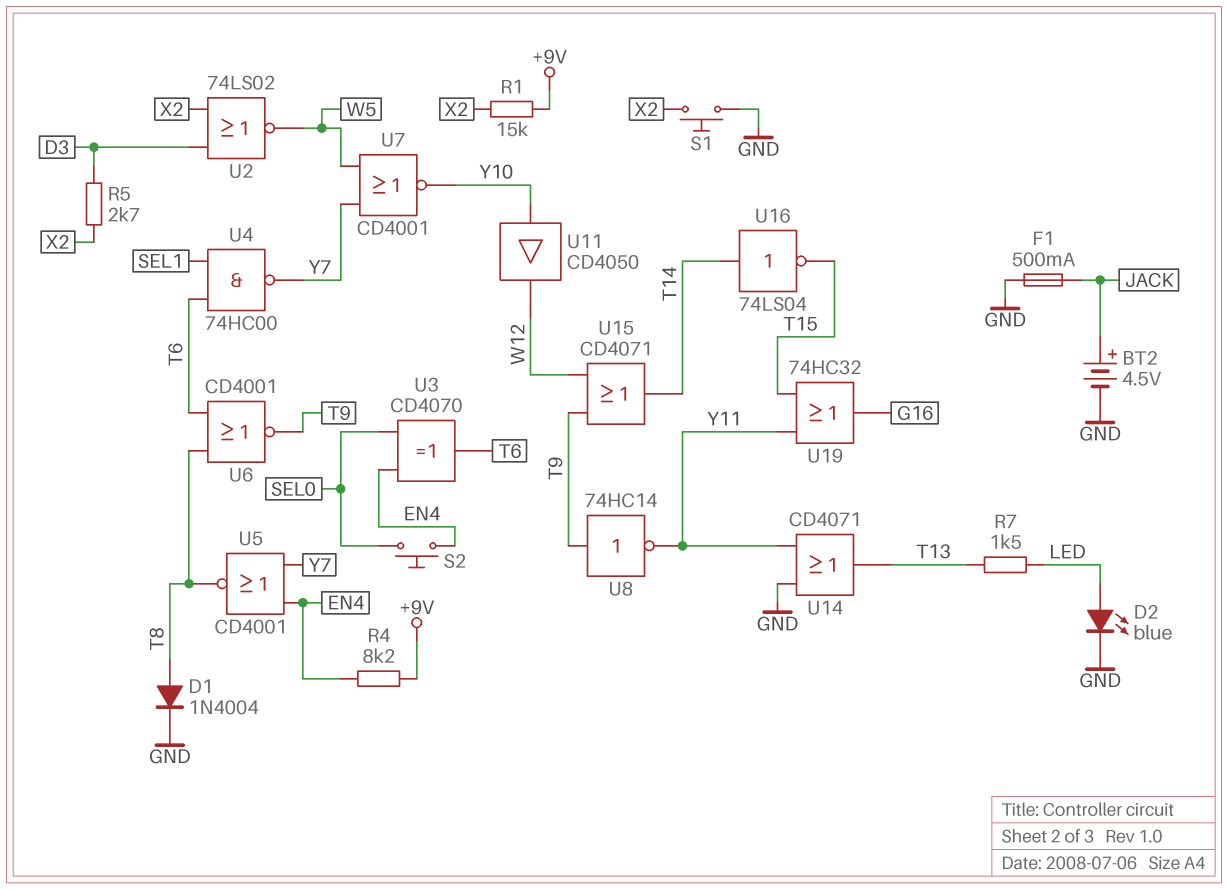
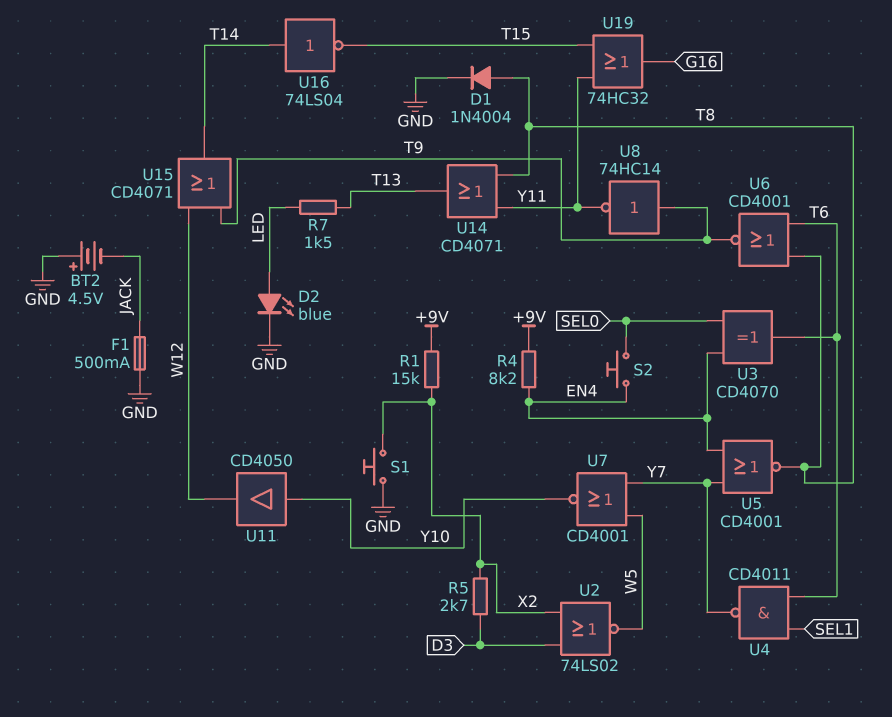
BT2: 4.5V (plus JACK, minus GND) -> 4.5V (plus GND, minus JACK)
U4: NAND 74HC00 (in SEL1, in T6, out Y7) -> NAND CD4011 (in SEL1, in T6, out Y7)
U14: OR CD4071 (in GND, in Y11, out T13) -> OR CD4071 (in T8, in Y11, out T13)

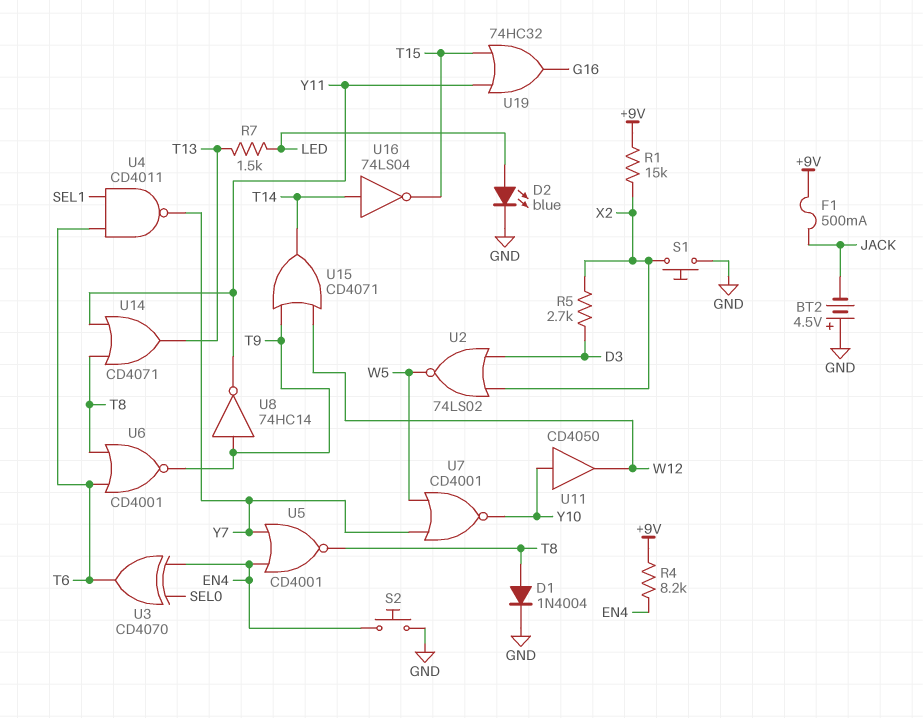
F1: 500mA (GND, JACK) -> 500mA (+9V, JACK)
S2: button (EN4, SEL0) -> button (EN4, GND)

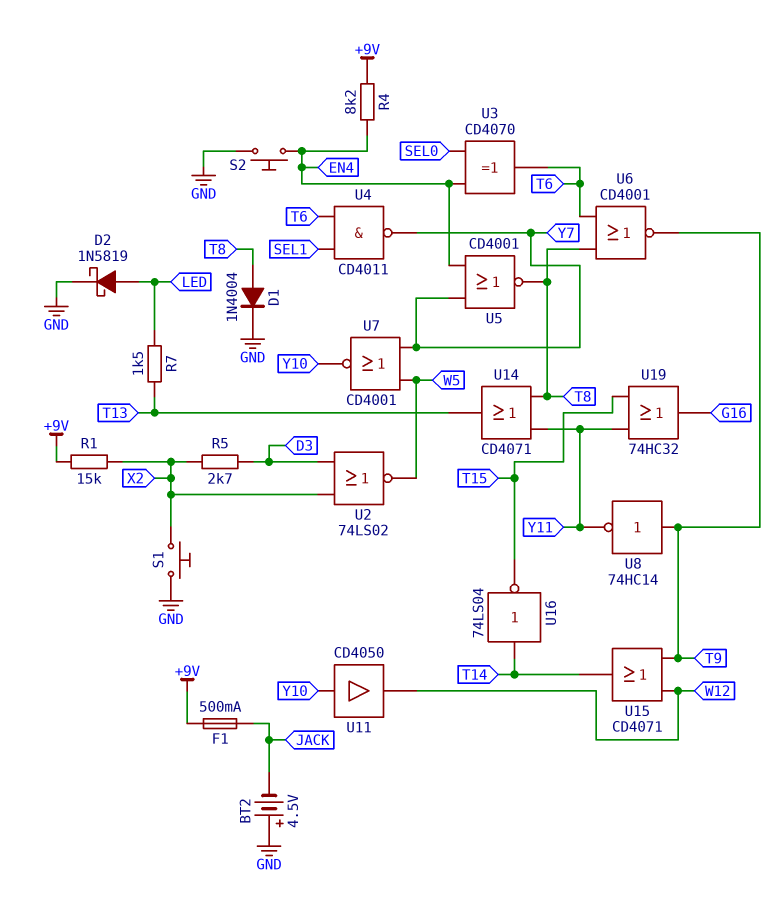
D2: LED blue (A LED, K GND) -> schottky 1N5819 (A LED, K GND)

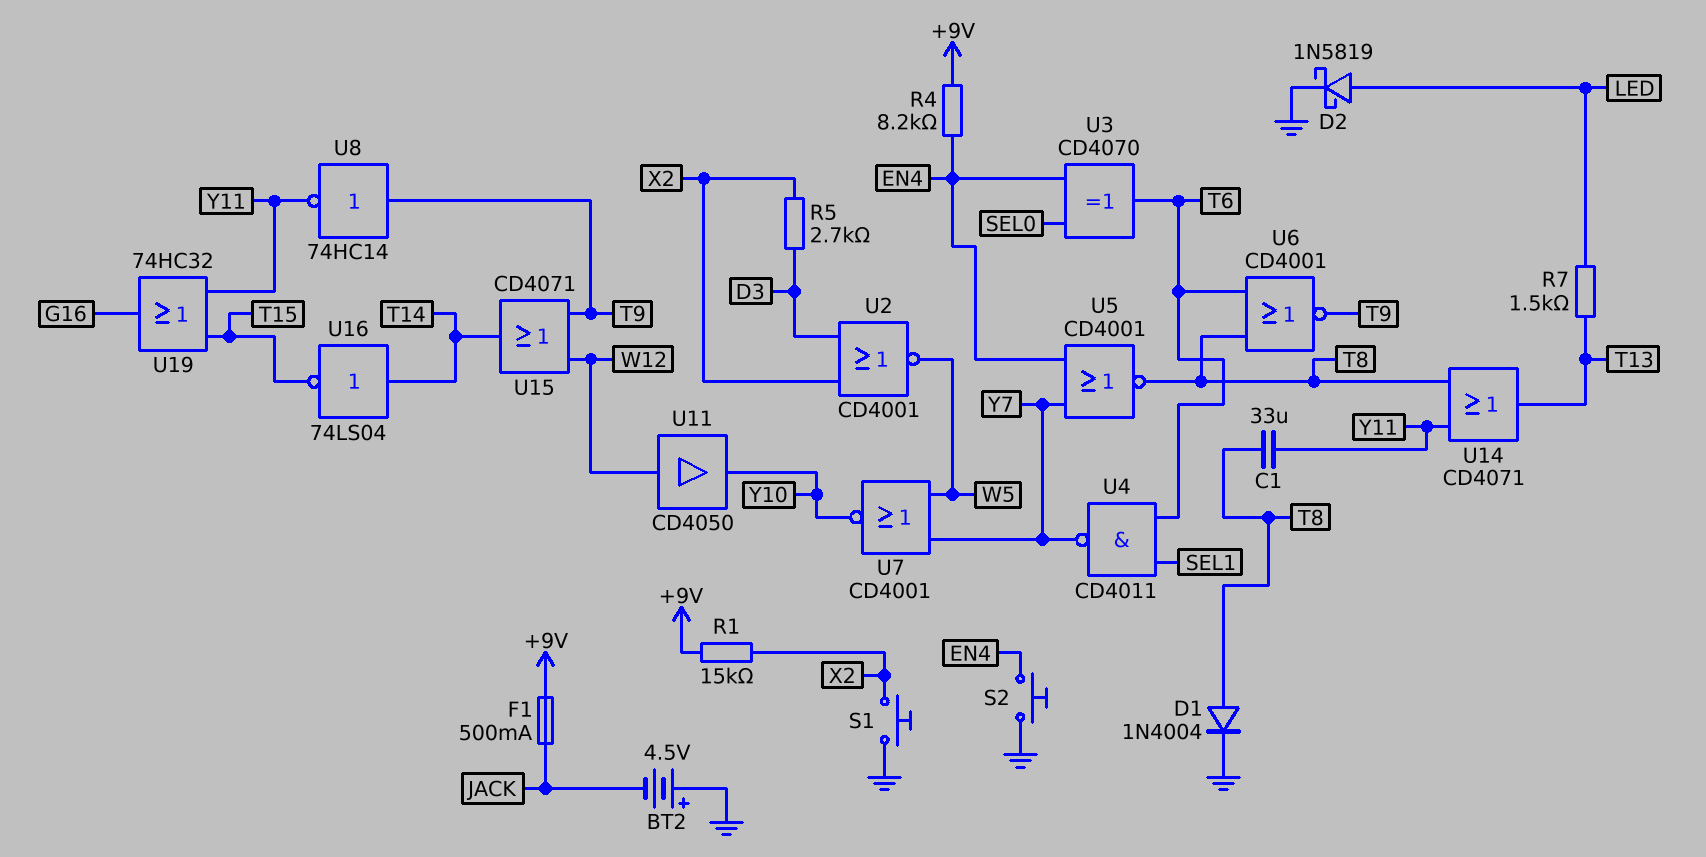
C1: none -> 33uF (T8, Y11)
U2: NOR 74LS02 (in D3, in X2, out W5) -> NOR CD4001 (in D3, in X2, out W5)
U11: buffer CD4050 (in Y10, out W12) -> buffer CD4050 (in W12, out Y10)

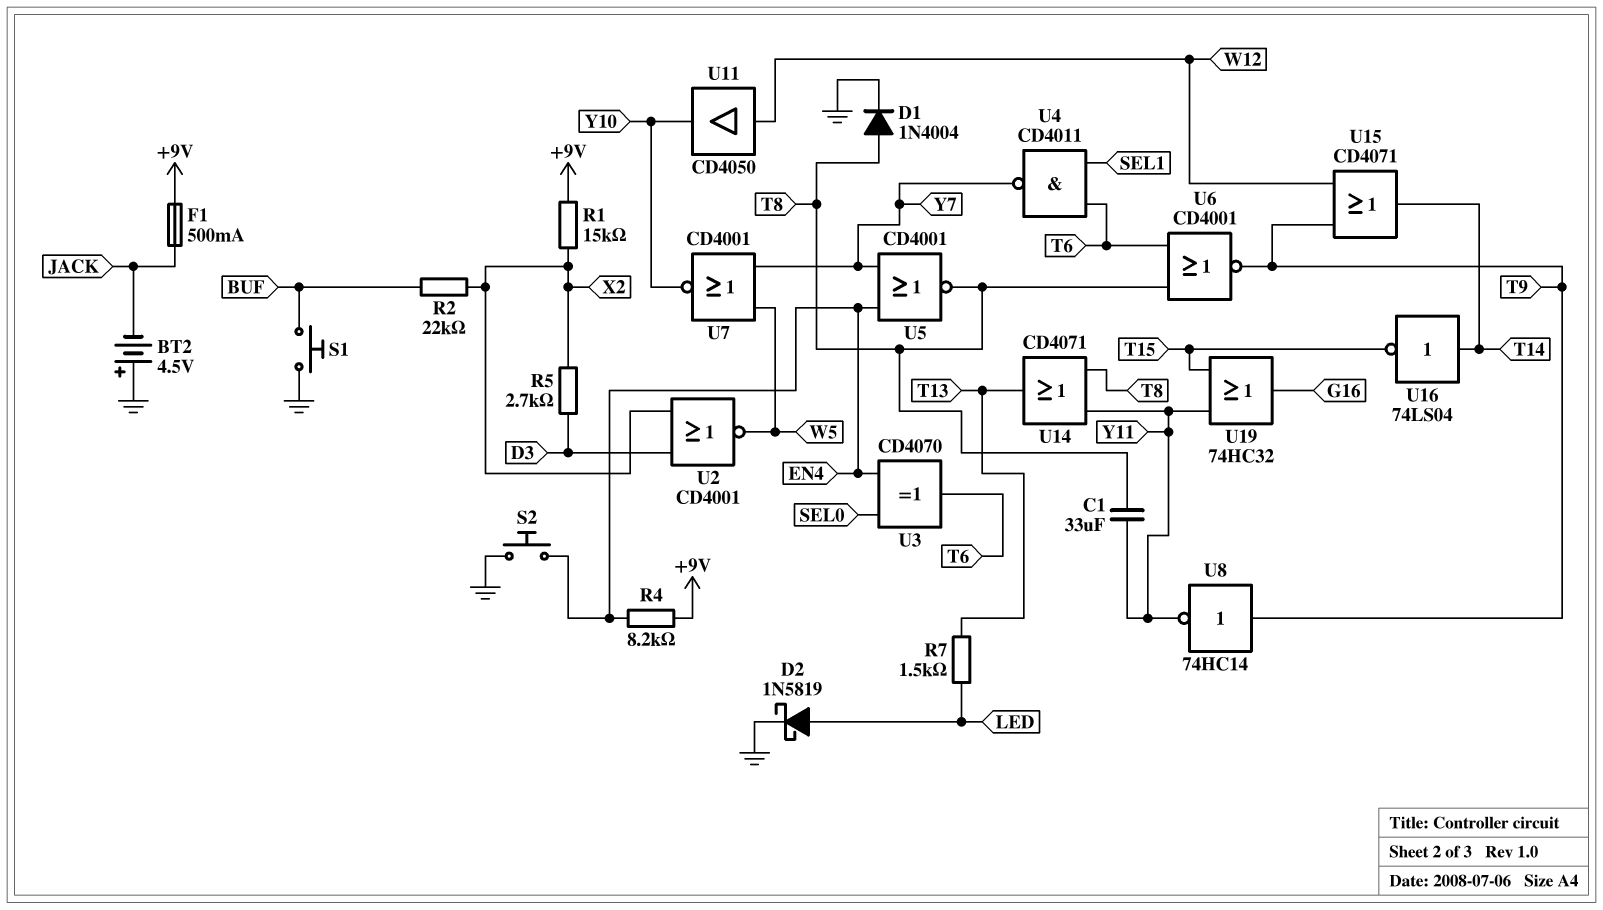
R2: none -> 22k (BUF, X2)
S1: button (GND, X2) -> button (BUF, GND)

